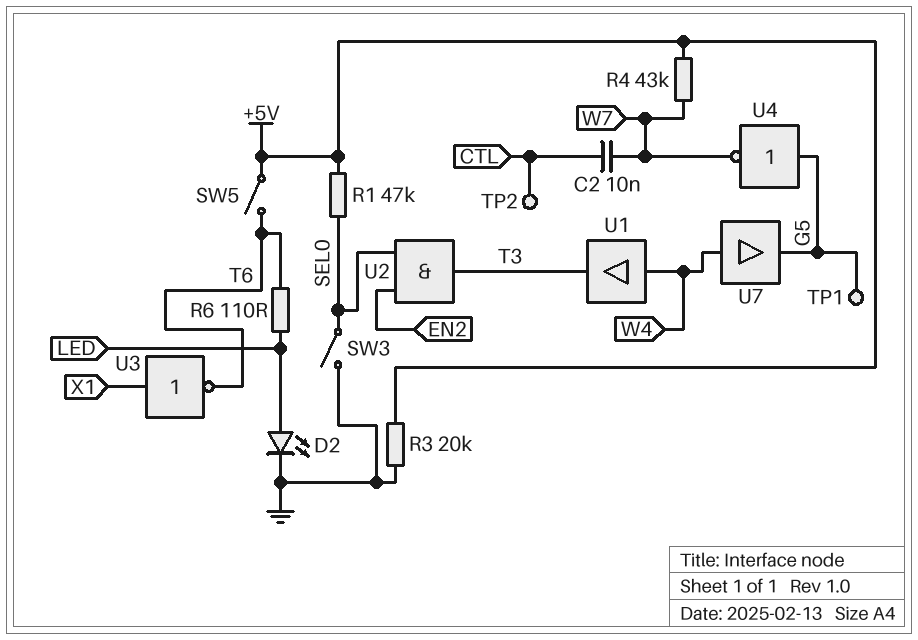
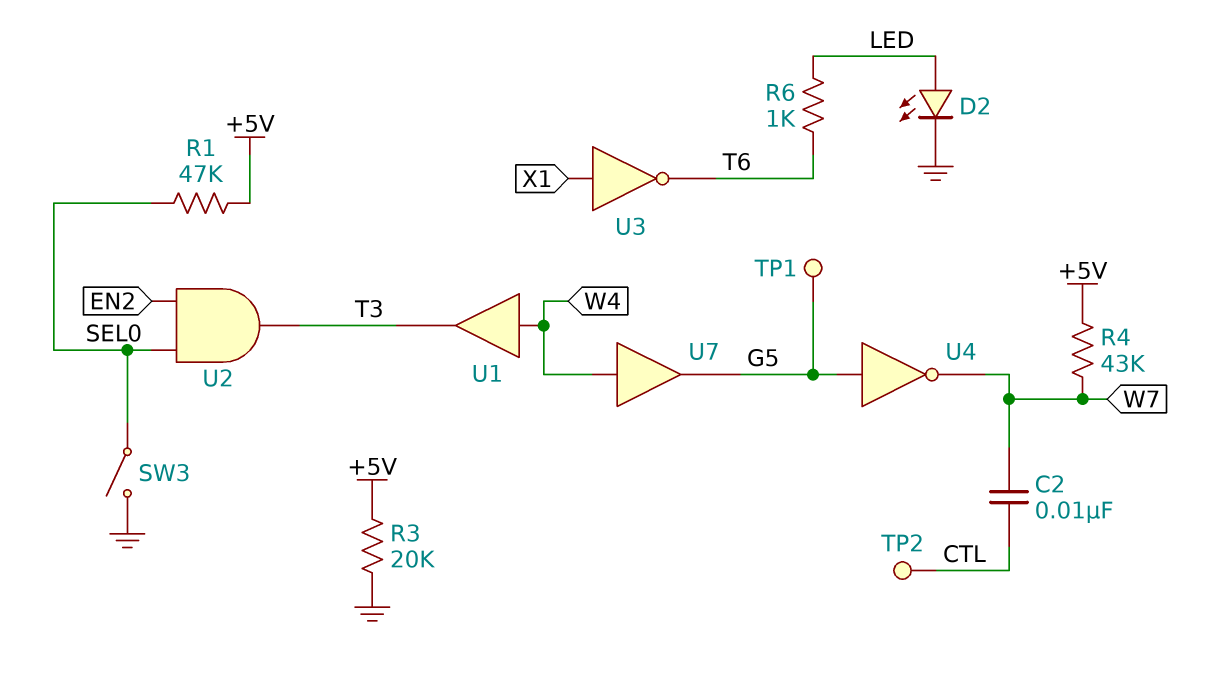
R6: 110 (LED, T6) -> 1k (LED, T6)
SW5: switch (+5V, T6) -> none

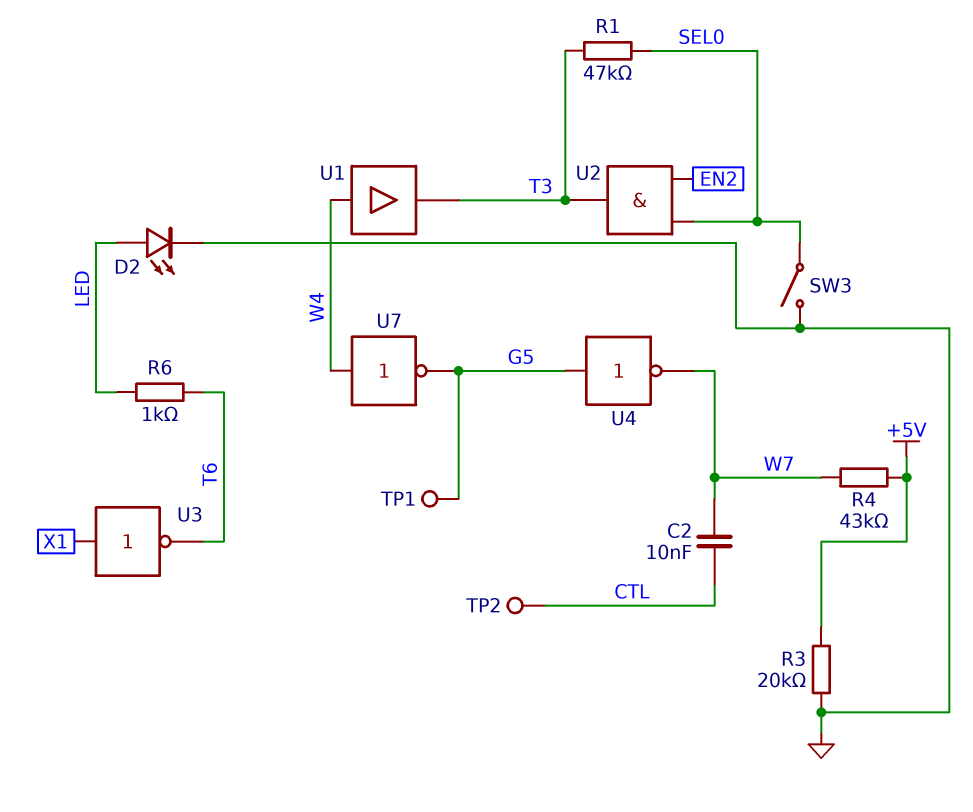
R1: 47k (+5V, SEL0) -> 47k (SEL0, T3)
U7: buffer (in W4, out G5) -> NOT (in W4, out G5)

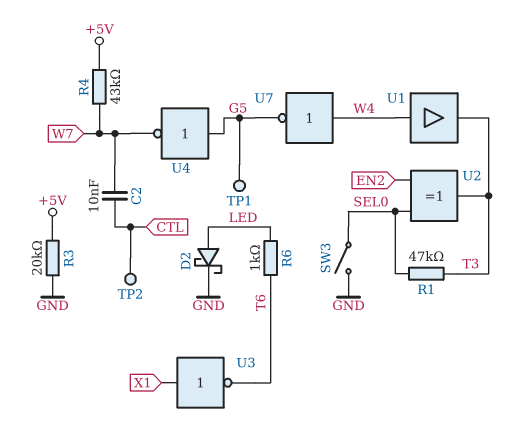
D2: LED (A LED, K GND) -> schottky (A LED, K GND)
U2: AND (in EN2, in SEL0, out T3) -> XOR (in EN2, in SEL0, out T3)

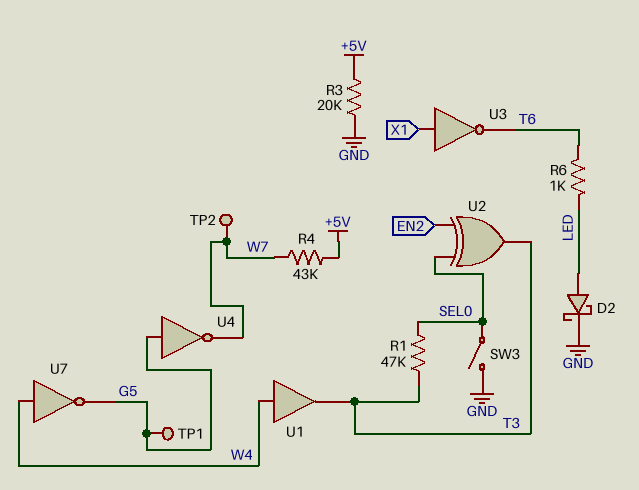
C2: 10nF (CTL, W7) -> none
TP2: test point (CTL) -> test point (W7)

